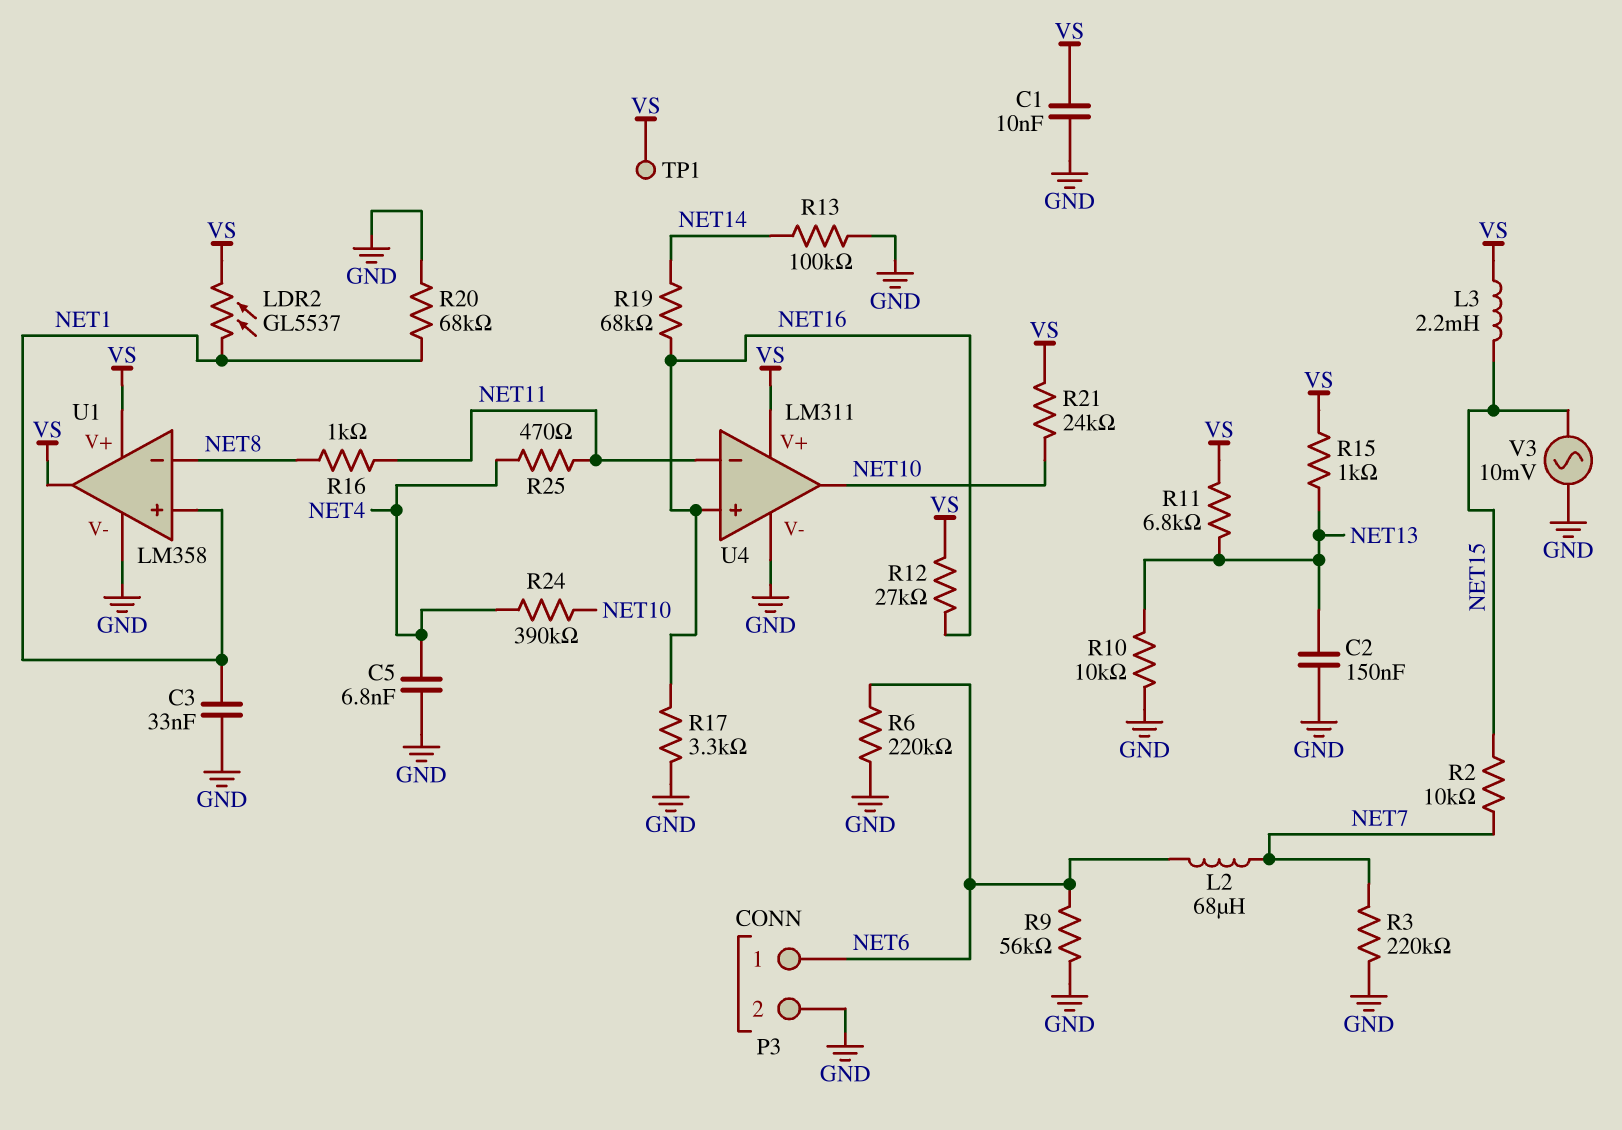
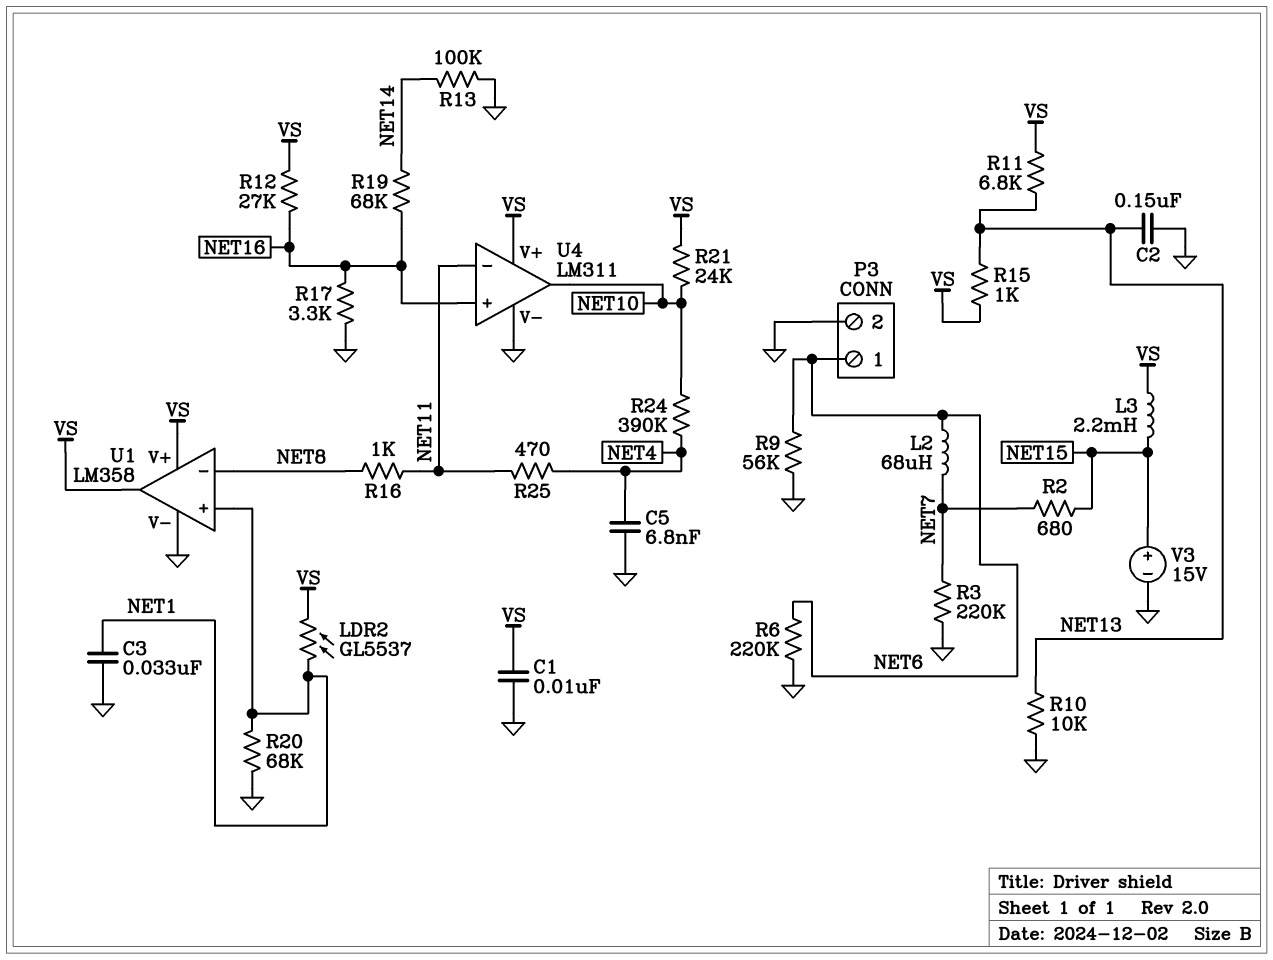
R2: 10k (NET7, NET15) -> 680 (NET7, NET15)
TP1: test point (VS) -> none
V3: AC 10mV (GND, NET15) -> 15V (plus NET15, minus GND)

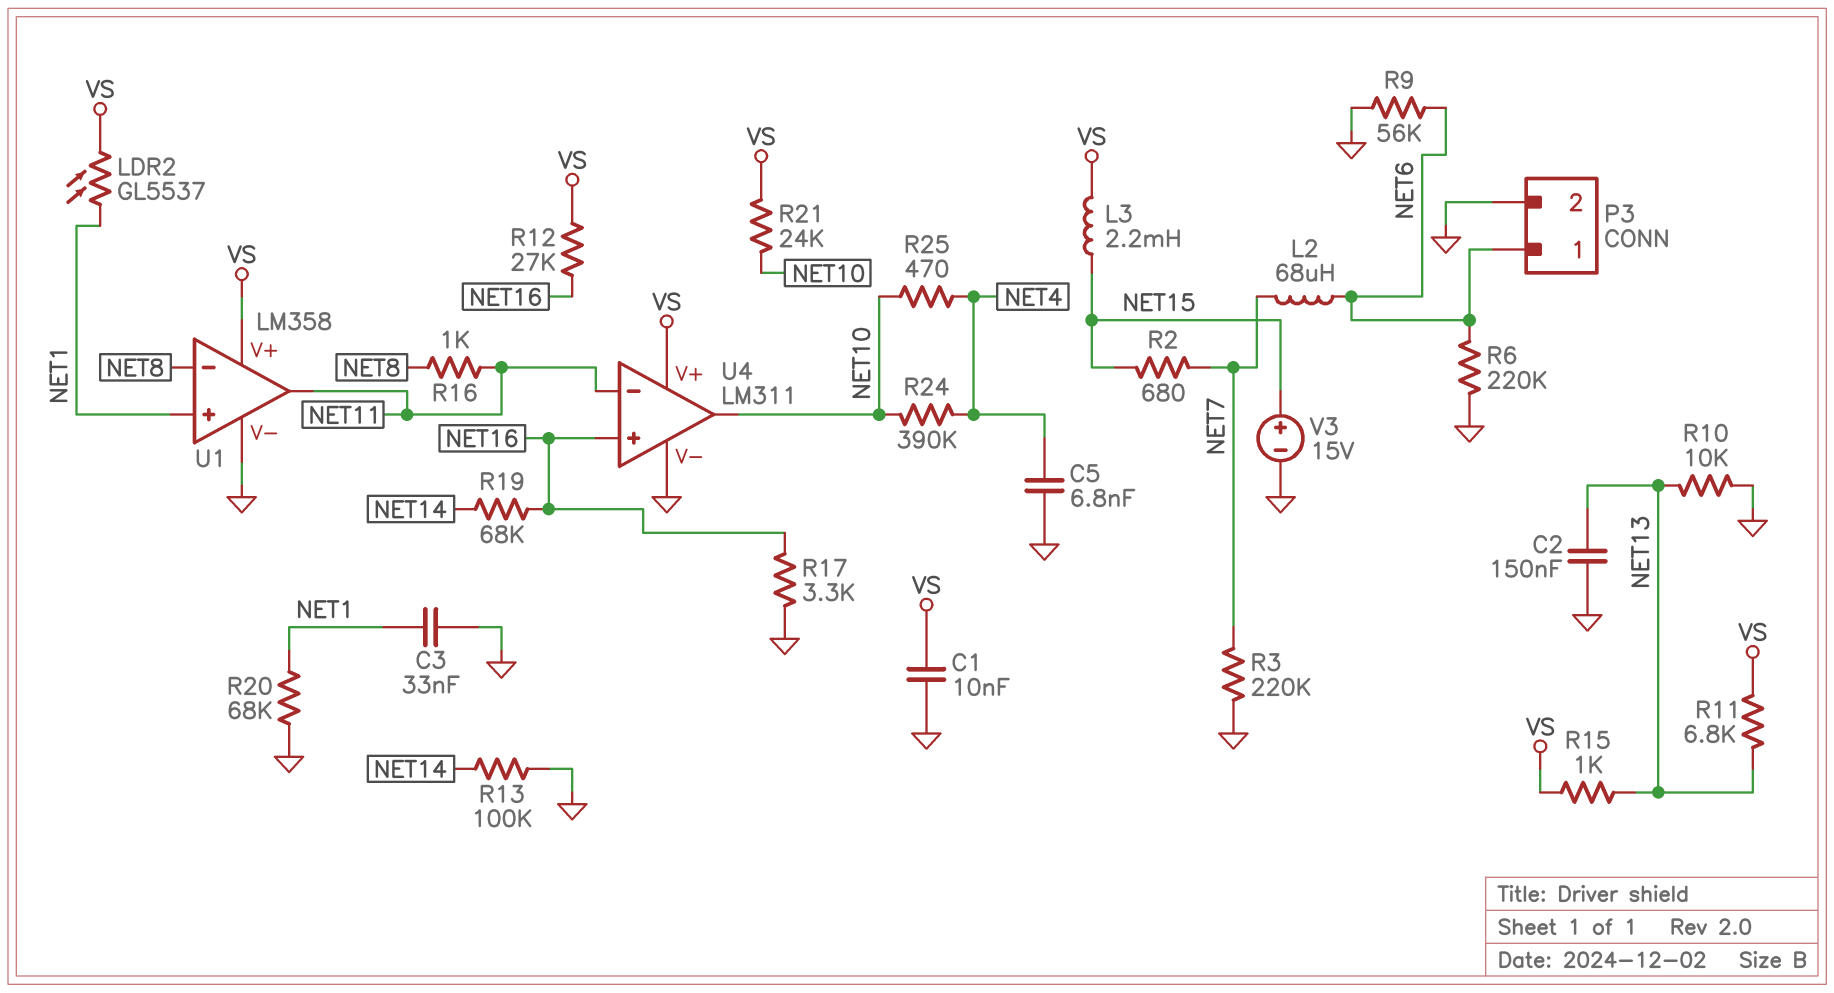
R25: 470 (NET4, NET11) -> 470 (NET4, NET10)
U1 pin out: VS -> NET11

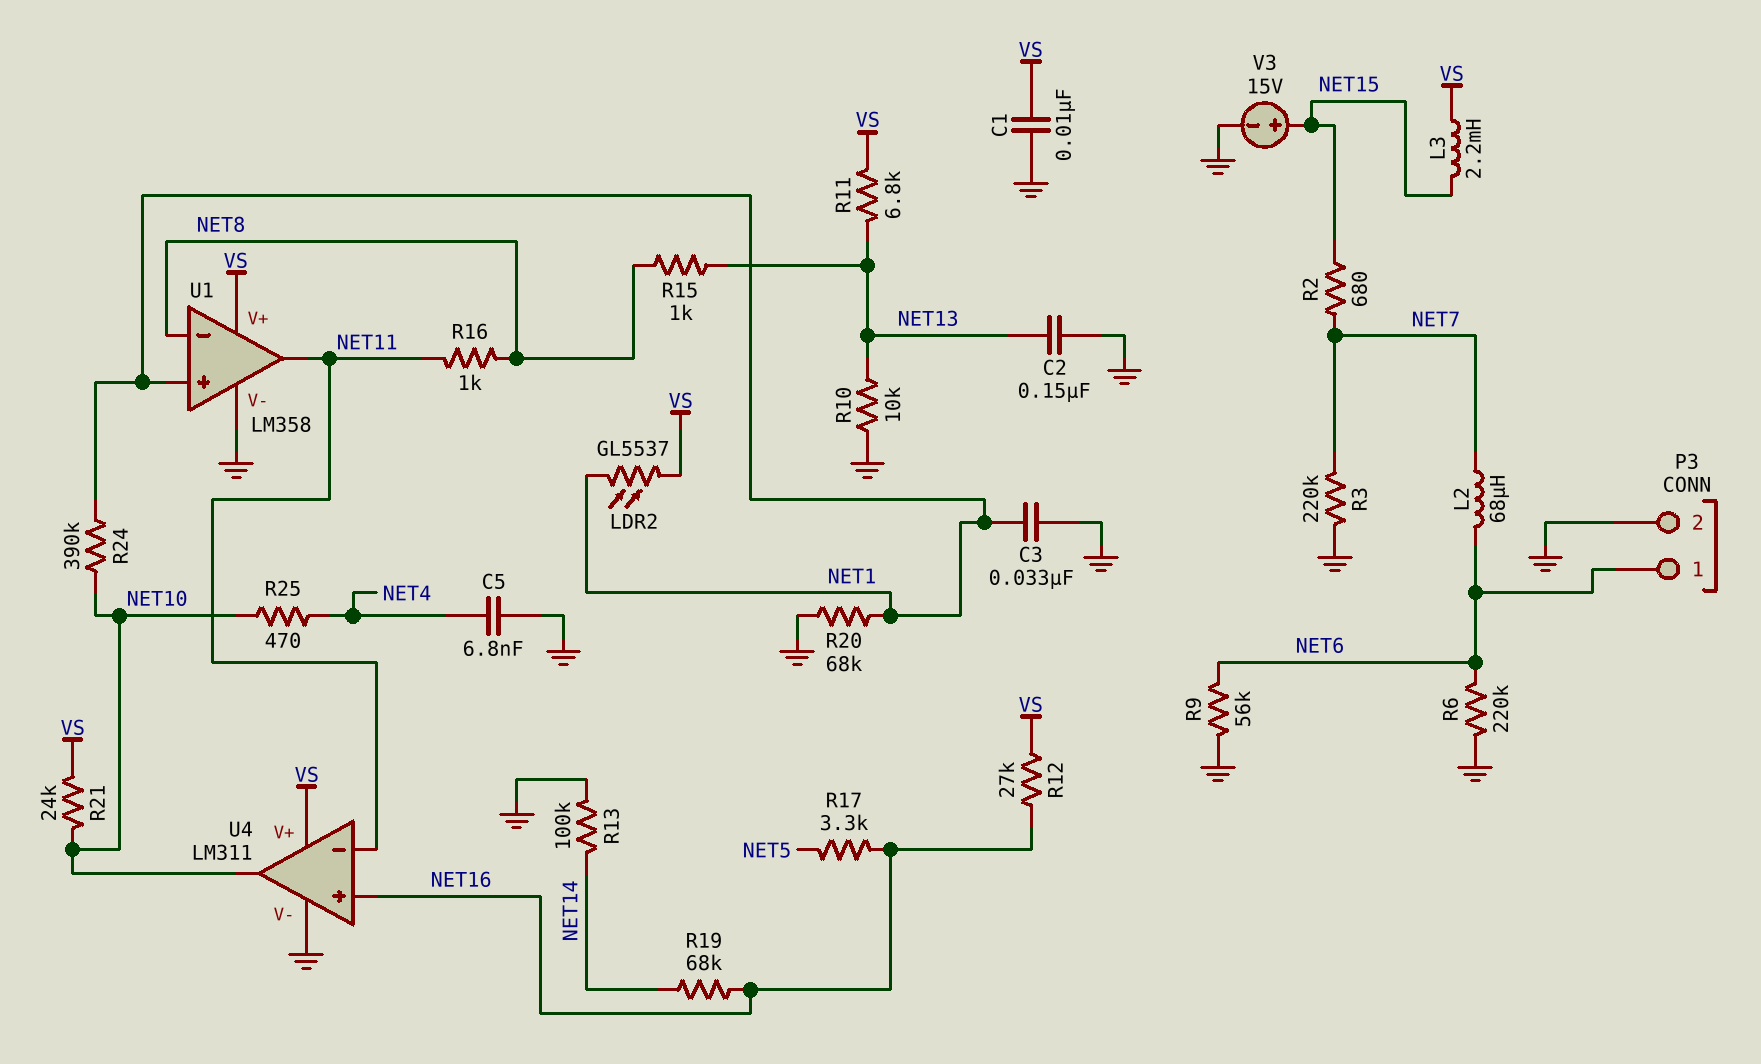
R15: 1k (NET13, VS) -> 1k (NET8, NET13)
R17: 3.3k (GND, NET16) -> 3.3k (NET5, NET16)
R24: 390k (NET4, NET10) -> 390k (NET1, NET10)

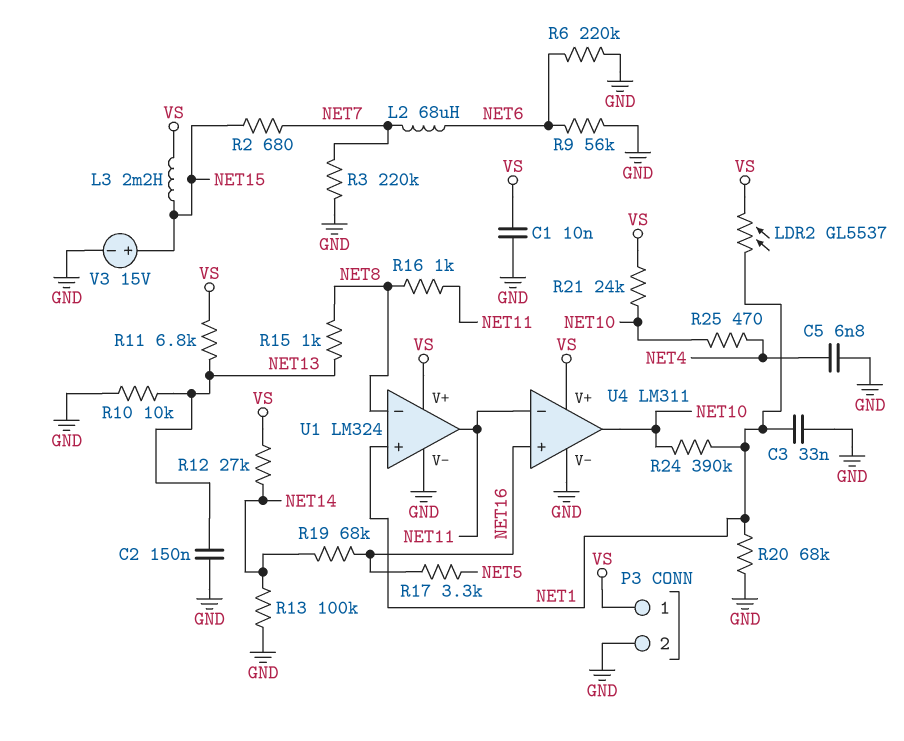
P3 pin 1: NET6 -> VS
R12: 27k (NET16, VS) -> 27k (NET14, VS)
U1: LM358 -> LM324

